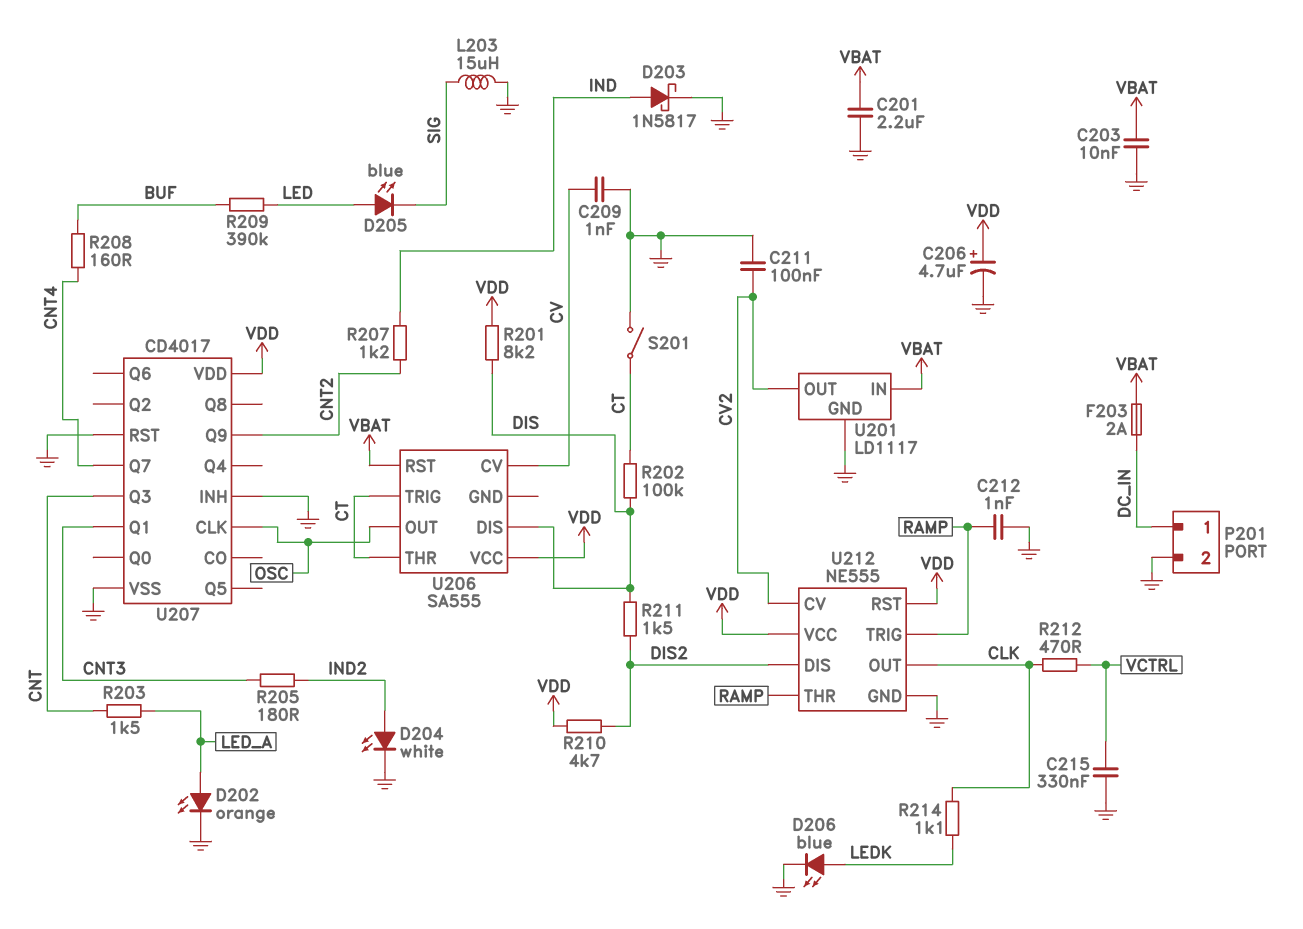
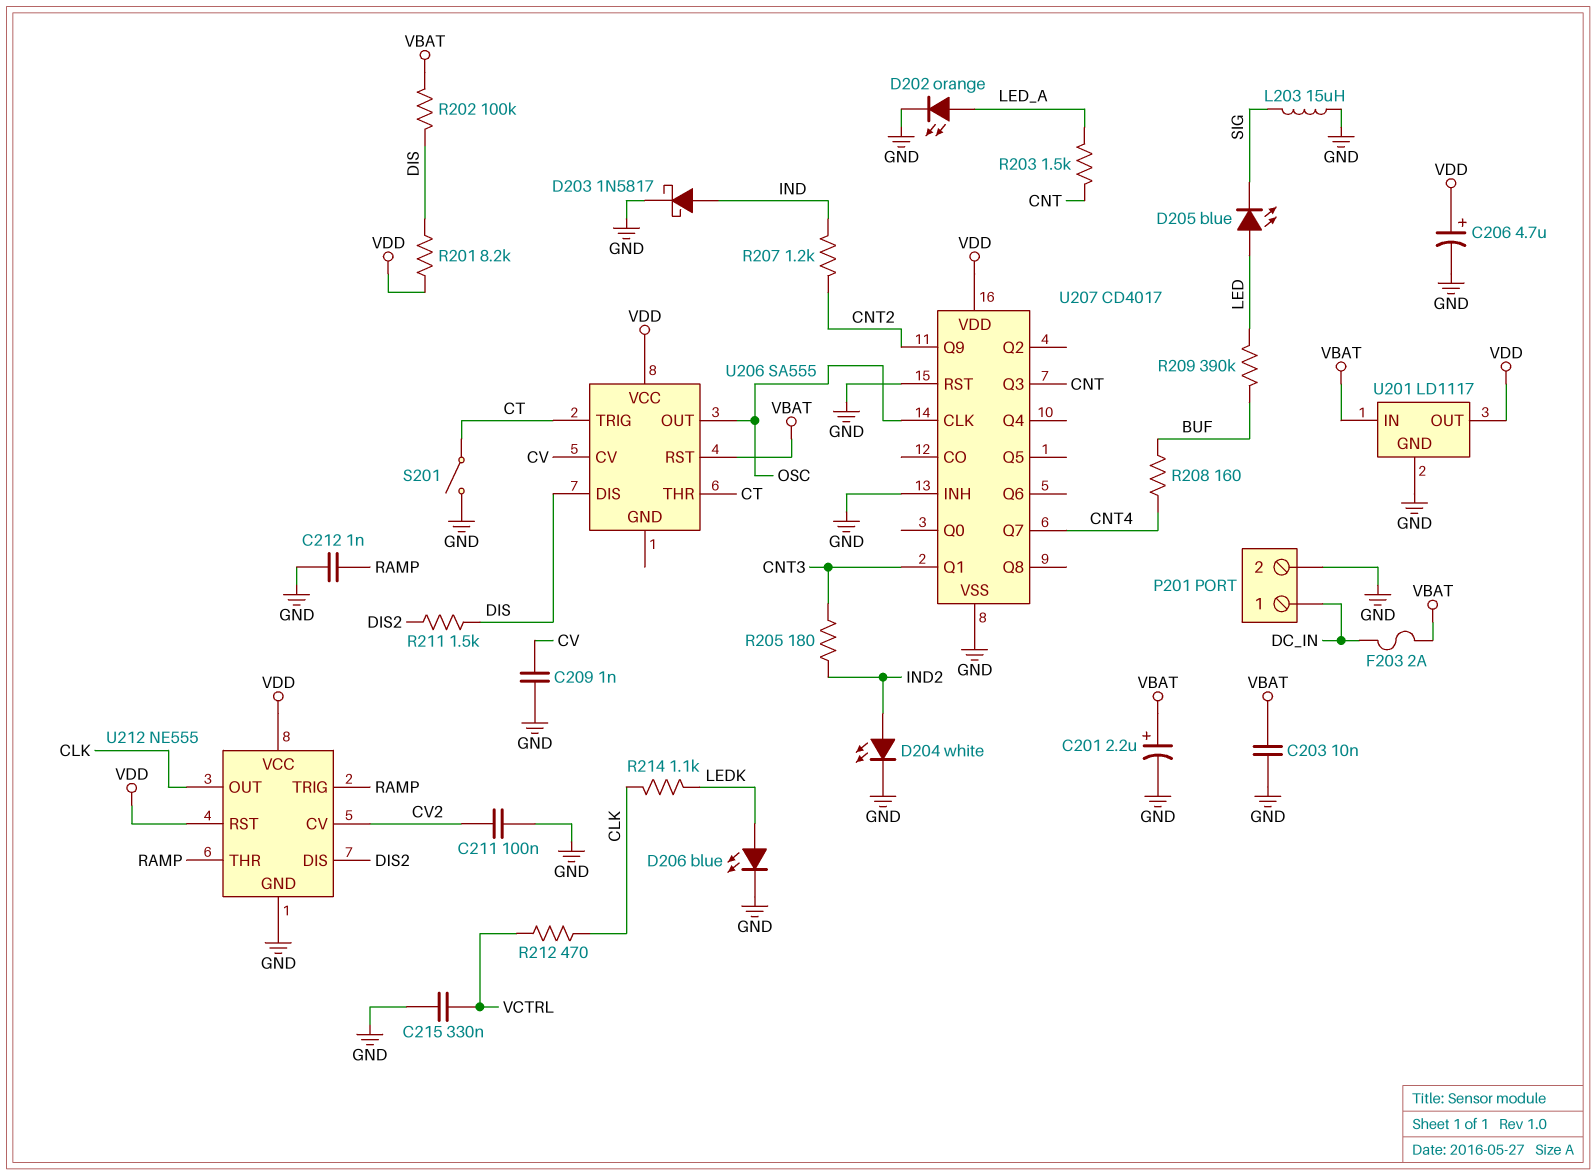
C201: 2.2uF (GND, VBAT) -> 2.2uF (plus VBAT, minus GND)
R202: 100k (CT, DIS) -> 100k (DIS, VBAT)
R210: 4.7k (DIS2, VDD) -> none
U201 pin OUT: CV2 -> VDD

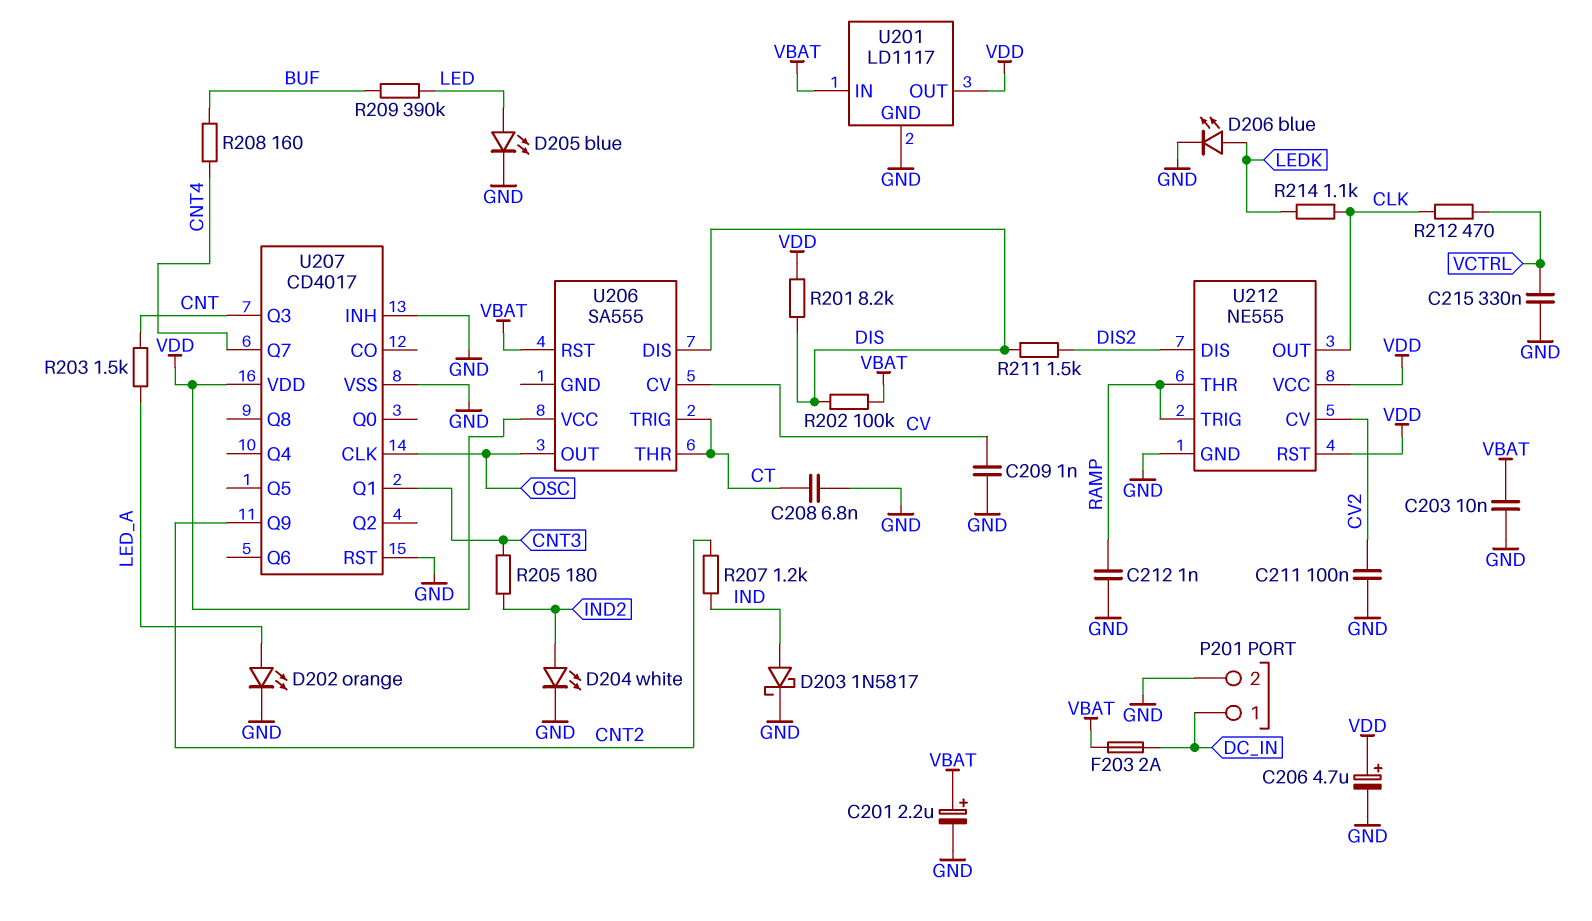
C208: none -> 6.8nF (CT, GND)
D205: LED blue (A LED, K SIG) -> LED blue (A LED, K GND)
L203: 15uH (GND, SIG) -> none
S201: switch (CT, GND) -> none

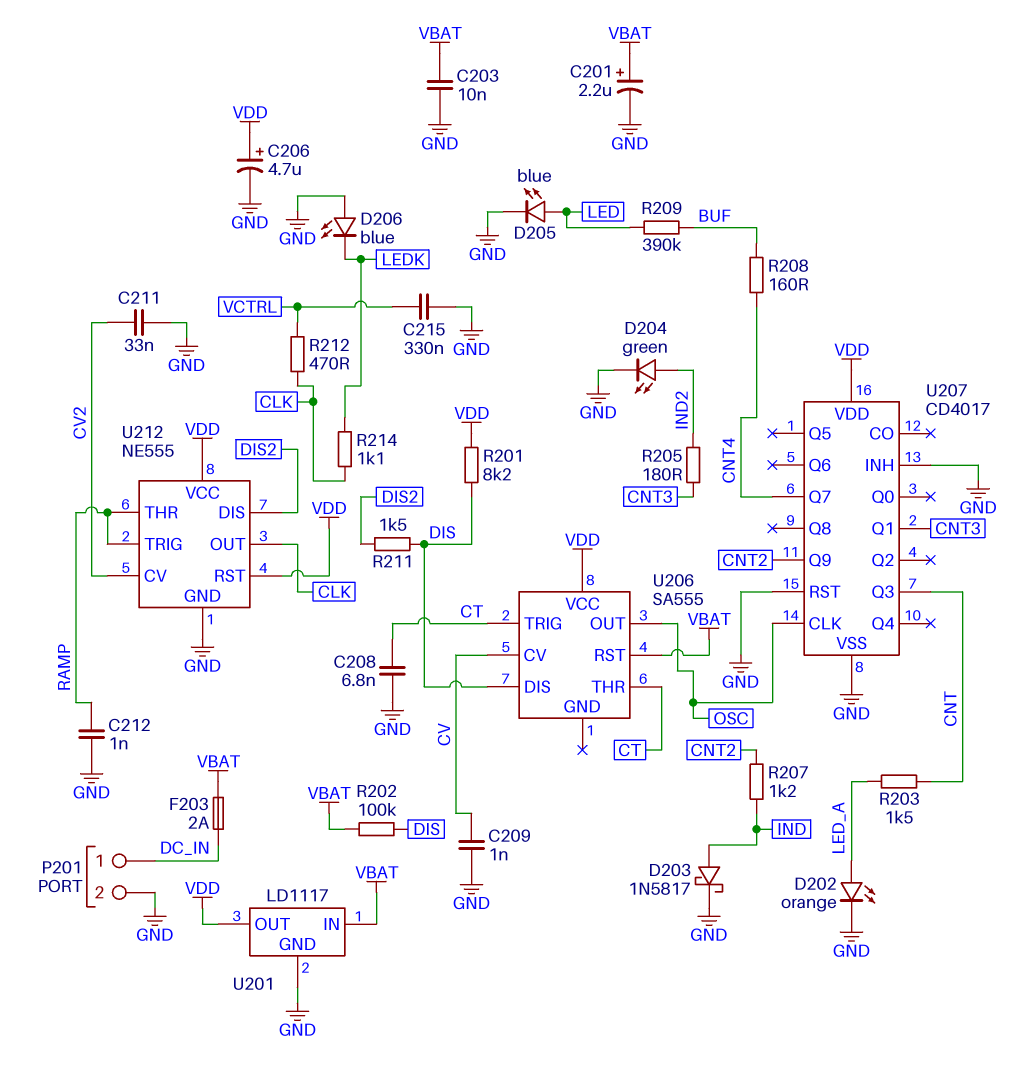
C211: 100nF (CV2, GND) -> 33nF (CV2, GND)
D204: LED white (A IND2, K GND) -> LED green (A IND2, K GND)
D206: LED blue (A LEDK, K GND) -> LED blue (A GND, K LEDK)

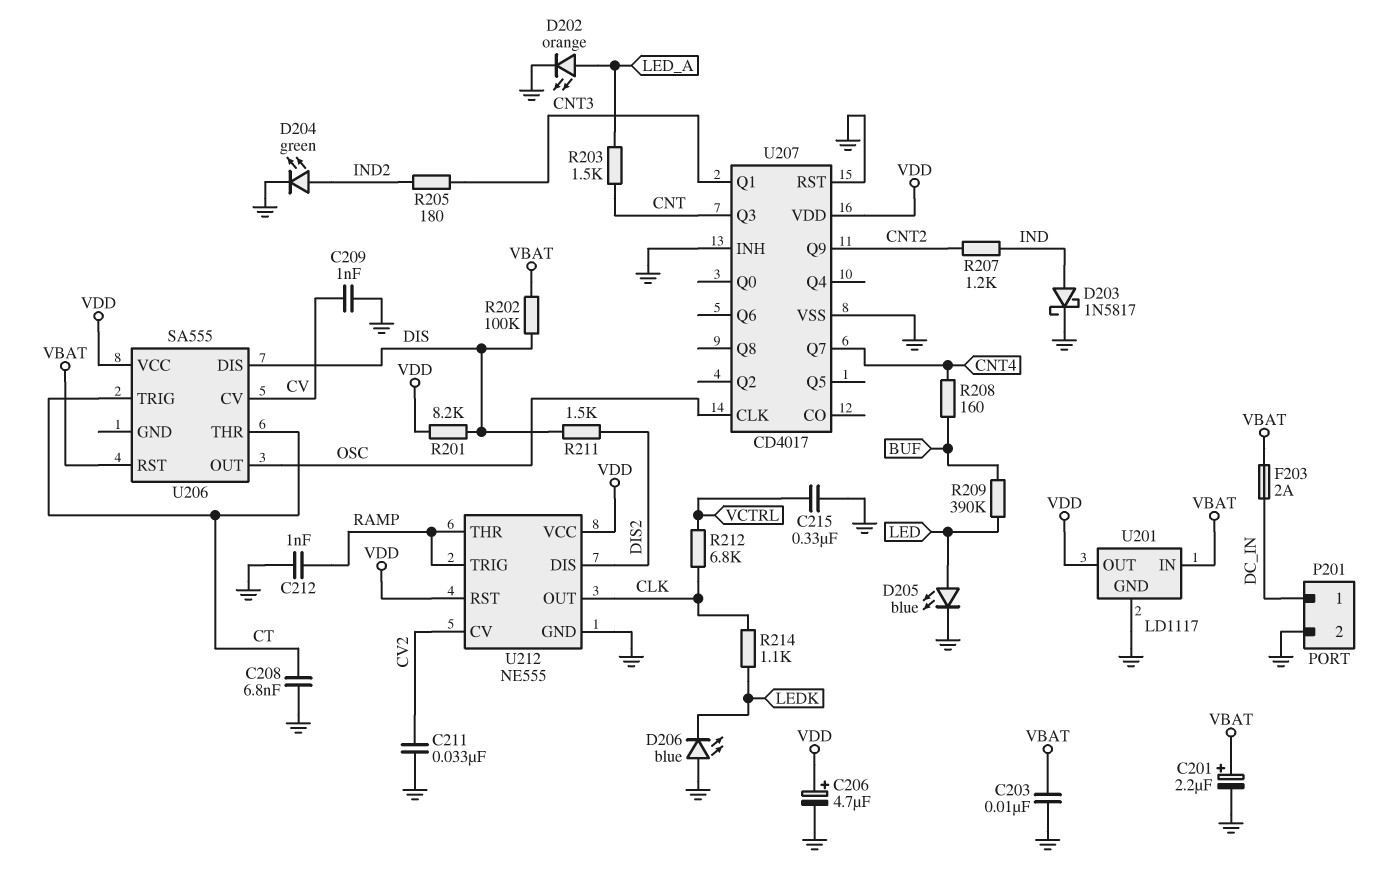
R212: 470 (CLK, VCTRL) -> 6.8k (CLK, VCTRL)

